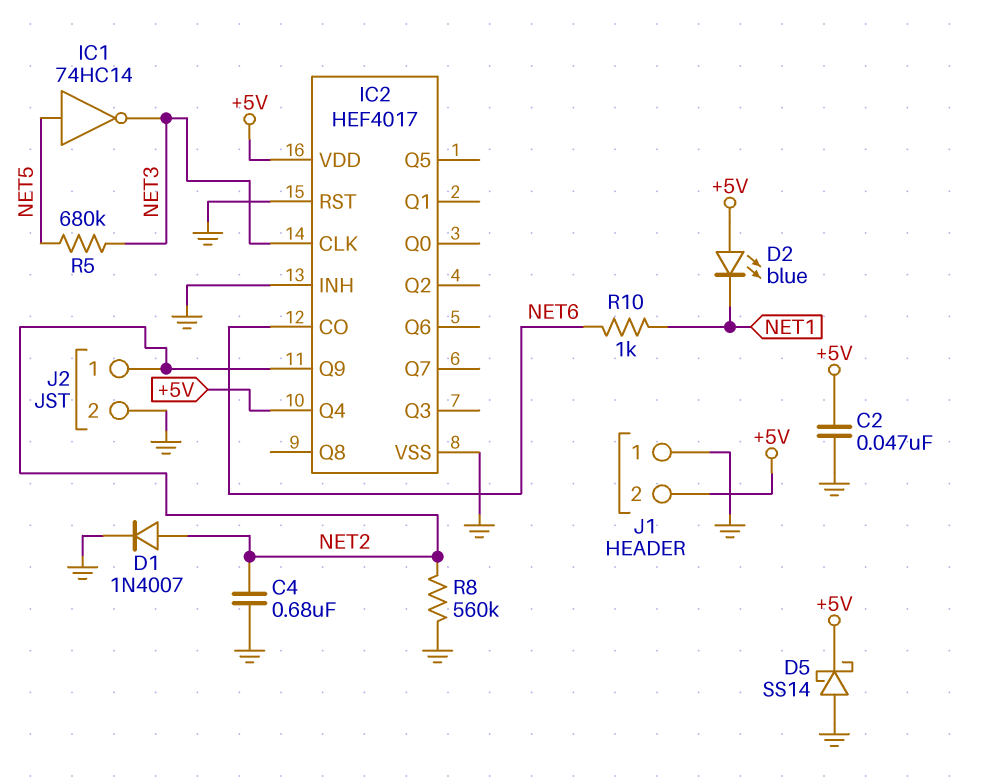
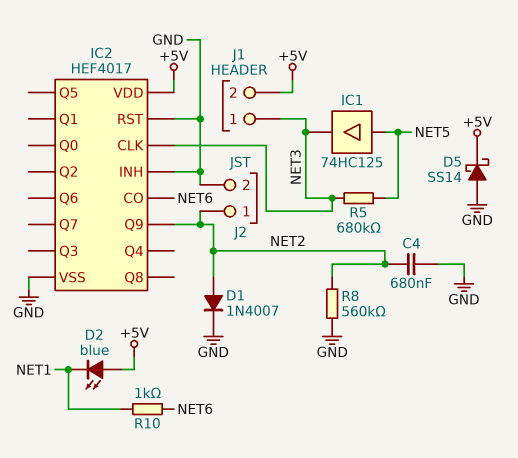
C2: 47nF (+5V, GND) -> none
IC1: NOT 74HC14 (in NET5, out NET3) -> buffer 74HC125 (in NET5, out NET3)
IC2 pin Q4: +5V -> none
J1 pin 1: GND -> NET3

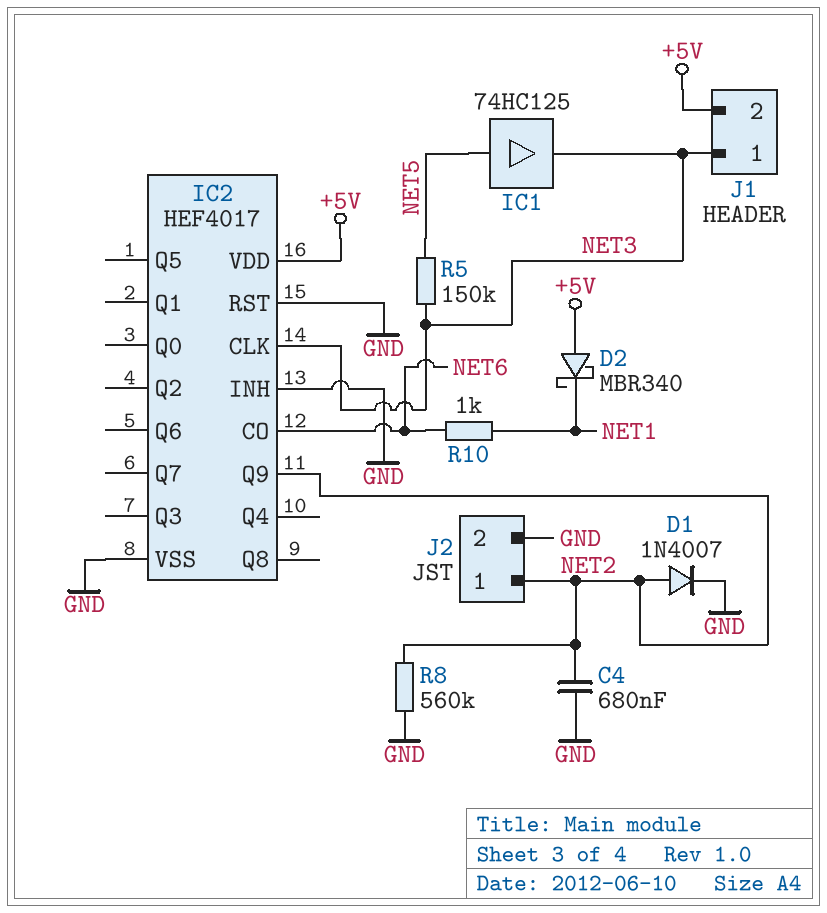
D2: LED blue (A +5V, K NET1) -> schottky MBR340 (A +5V, K NET1)
D5: schottky SS14 (A GND, K +5V) -> none
R5: 680k (NET3, NET5) -> 150k (NET3, NET5)

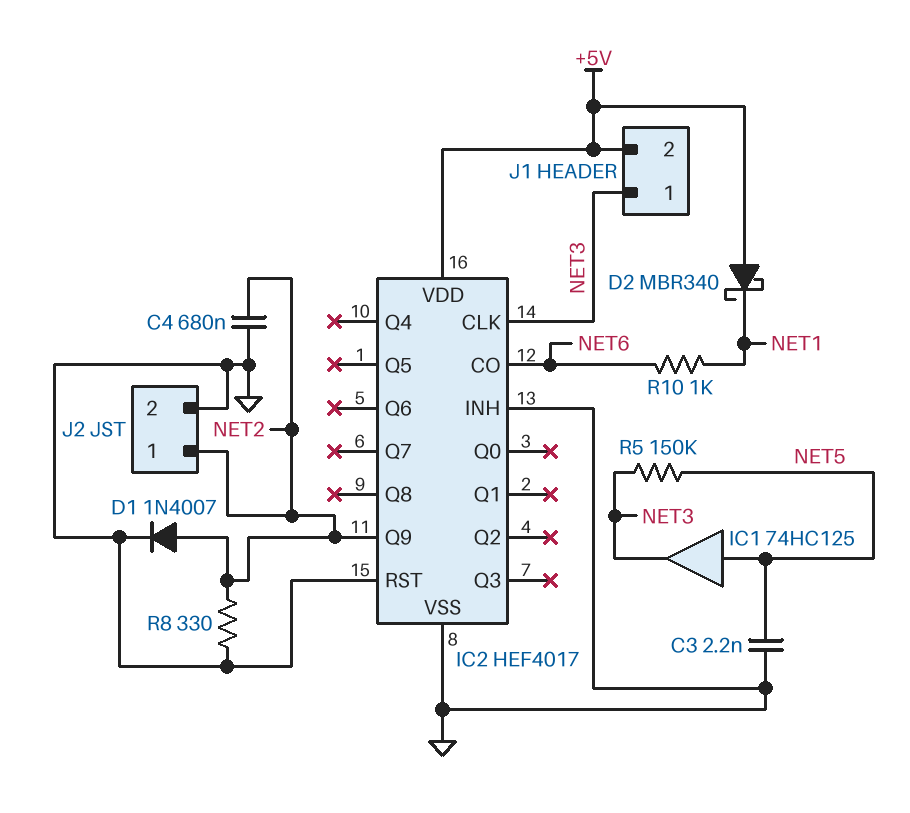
C3: none -> 2.2nF (GND, NET5)
R8: 560k (GND, NET2) -> 330 (GND, NET2)

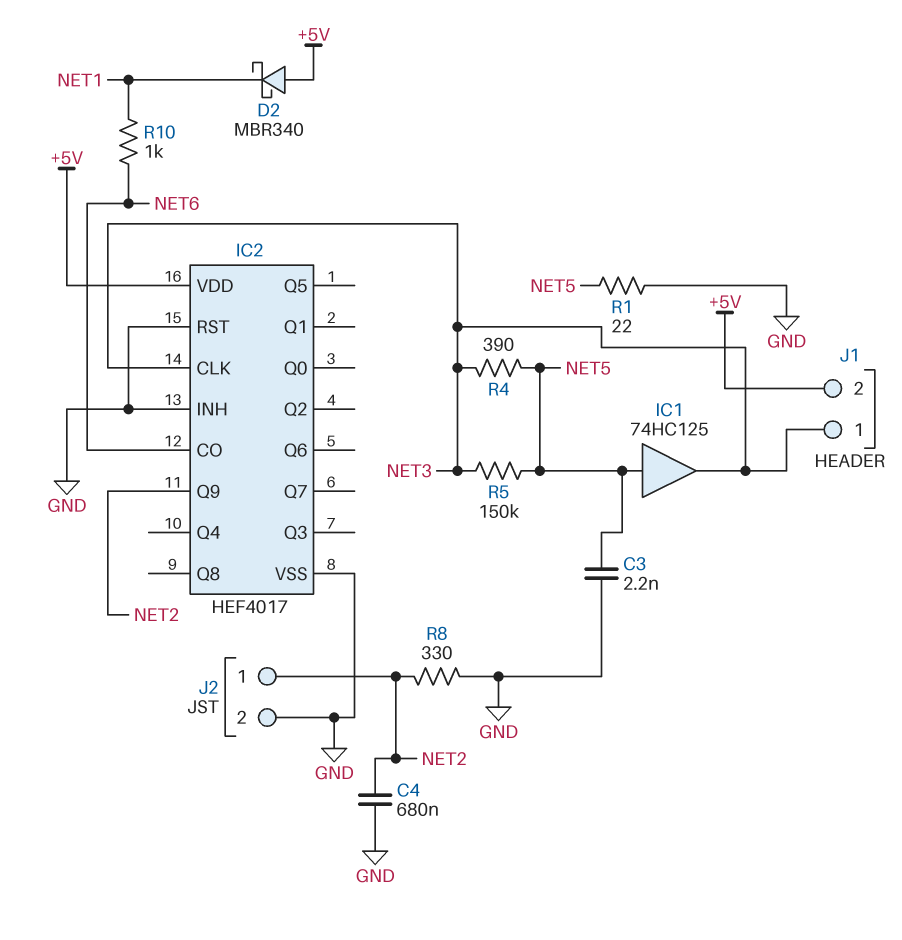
D1: diode 1N4007 (A NET2, K GND) -> none
R1: none -> 22 (GND, NET5)
R4: none -> 390 (NET3, NET5)

